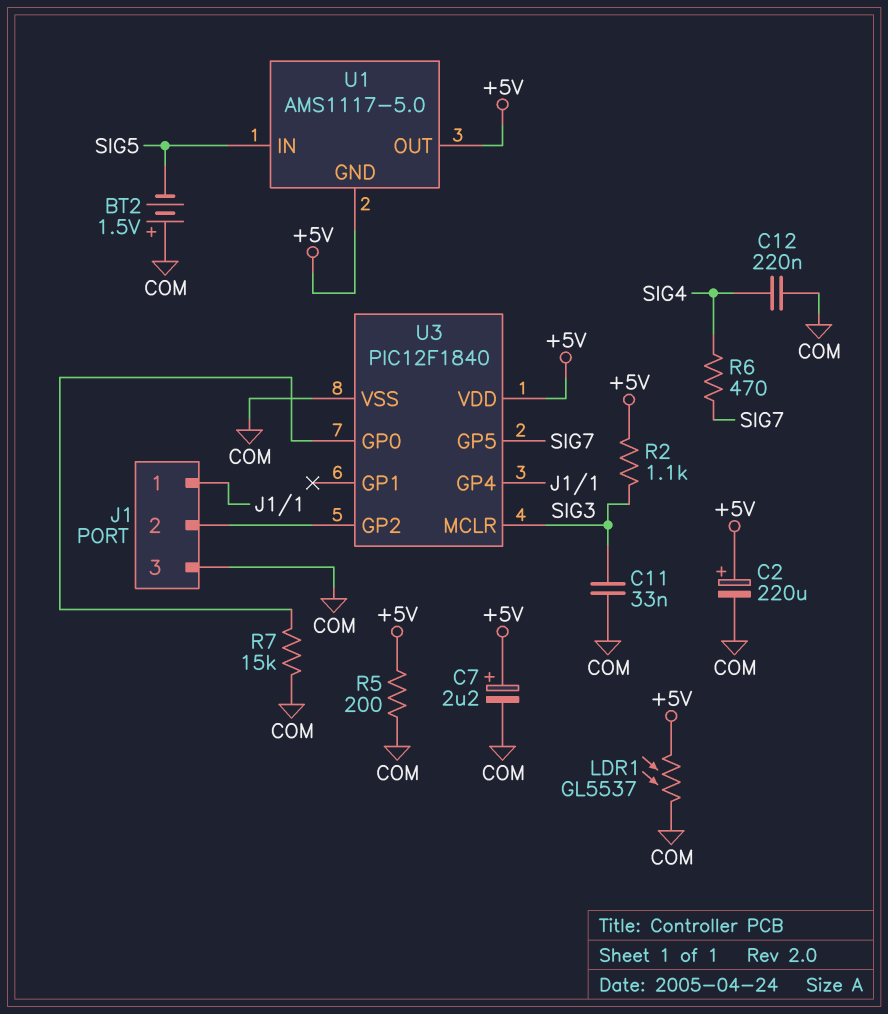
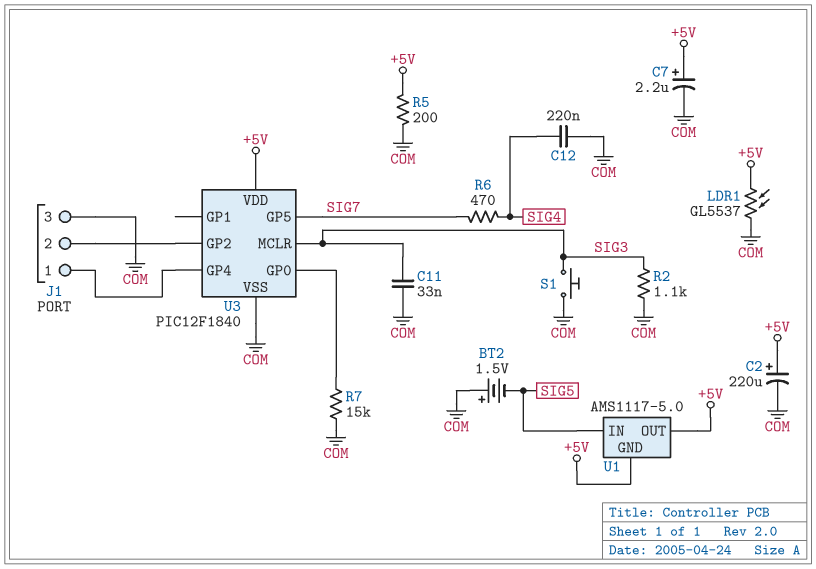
R2: 1.1k (+5V, SIG3) -> 1.1k (COM, SIG3)
S1: none -> button (COM, SIG3)

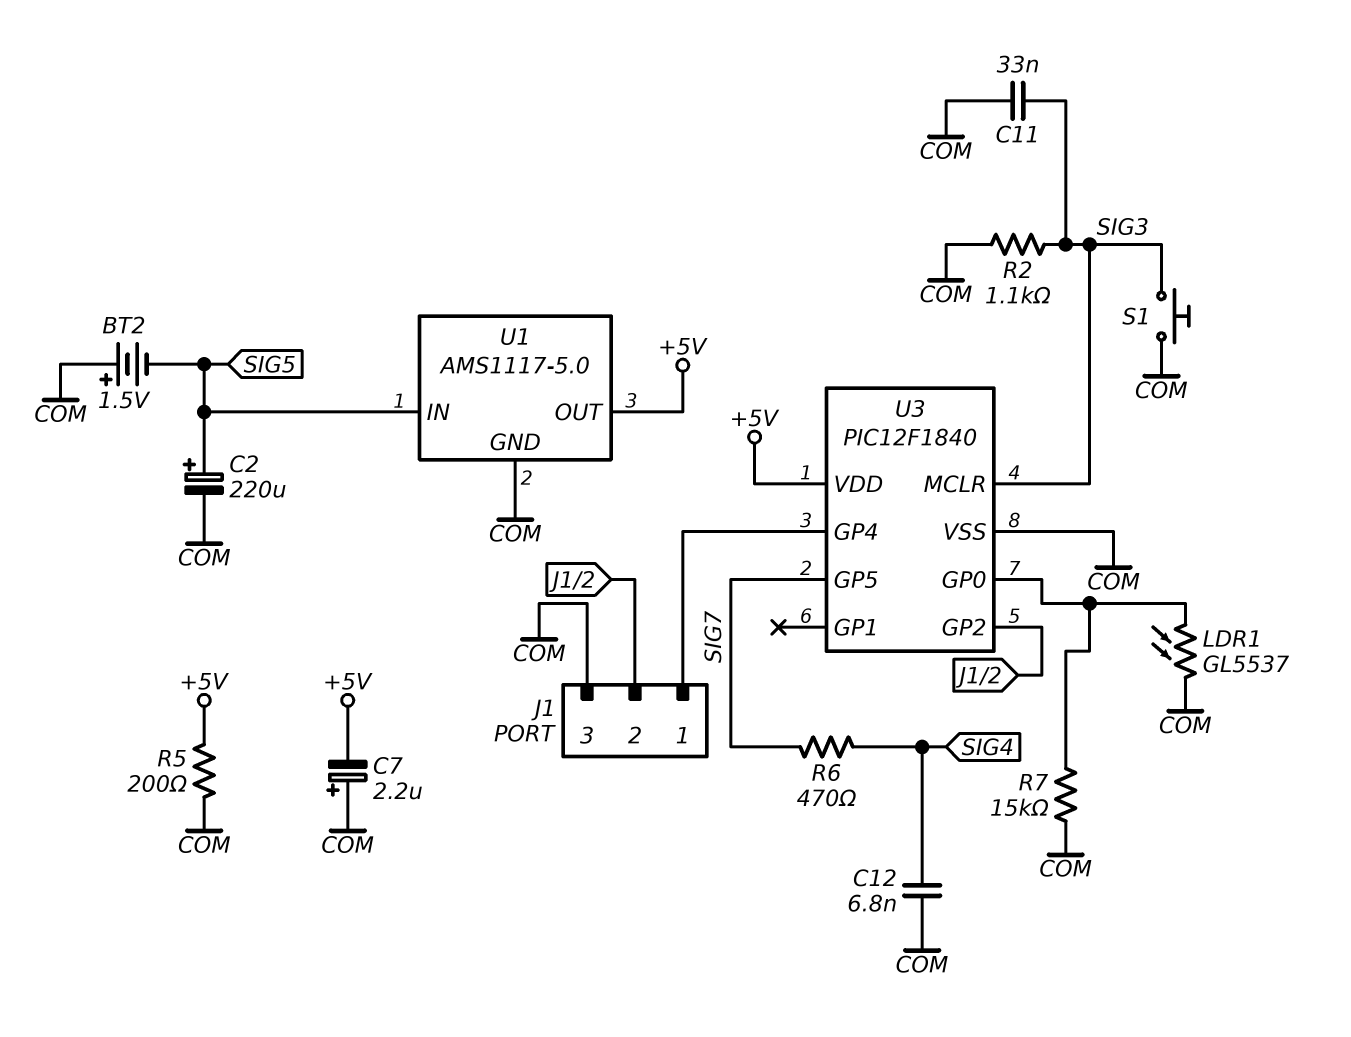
C2: 220uF (plus +5V, minus COM) -> 220uF (plus SIG5, minus COM)
C7: 2.2uF (plus +5V, minus COM) -> 2.2uF (plus COM, minus +5V)
C12: 220nF (COM, SIG4) -> 6.8nF (COM, SIG4)
LDR1: GL5537 (+5V, COM) -> GL5537 (COM, U3/GP0)
U1 pin GND: +5V -> COM

